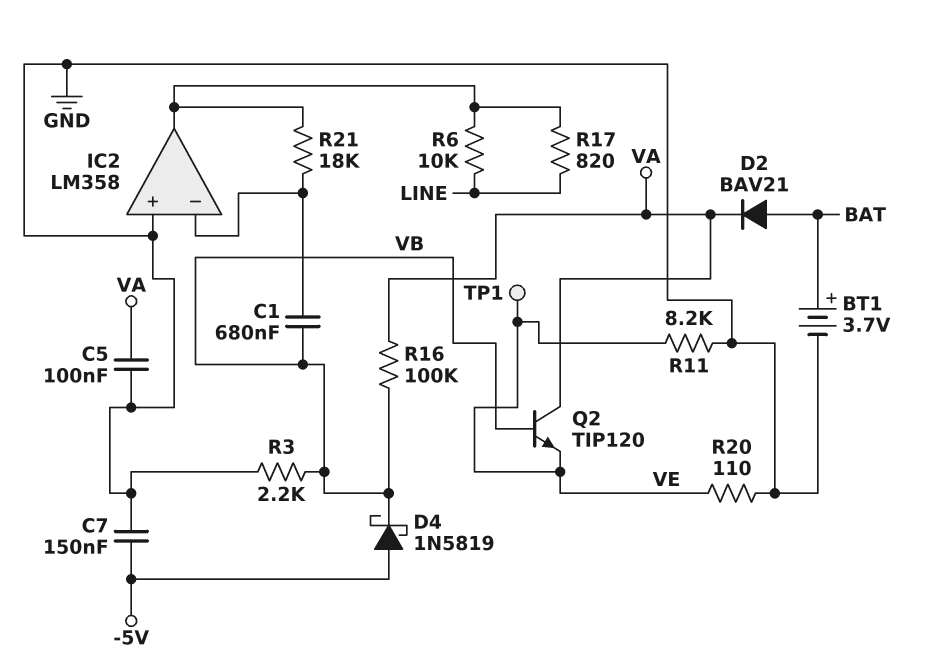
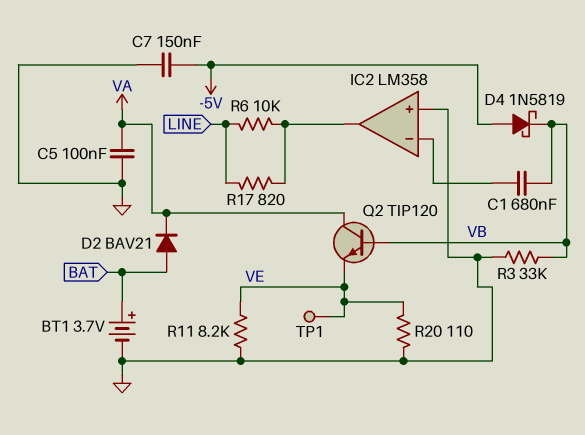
R3: 2.2k (GND, VB) -> 33k (GND, VB)
R16: 100k (VA, VB) -> none
R21: 18k (IC2/in-, IC2/out) -> none

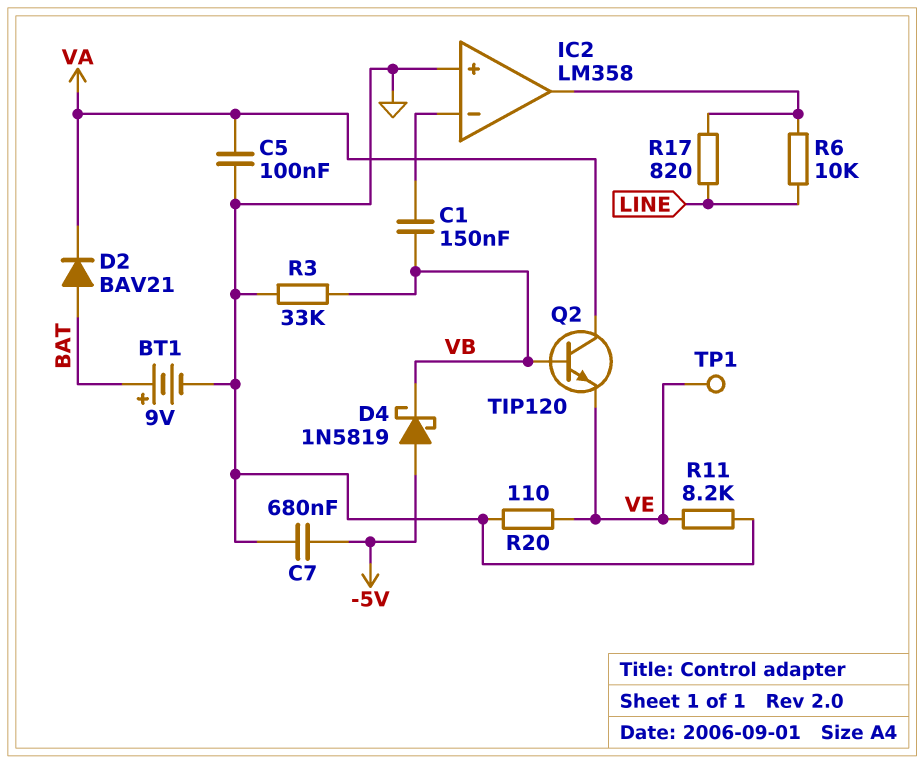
BT1: 3.7V (plus BAT, minus GND) -> 9V (plus BAT, minus GND)
C1: 680nF (IC2/in-, VB) -> 150nF (IC2/in-, VB)
C7: 150nF (-5V, GND) -> 680nF (-5V, GND)

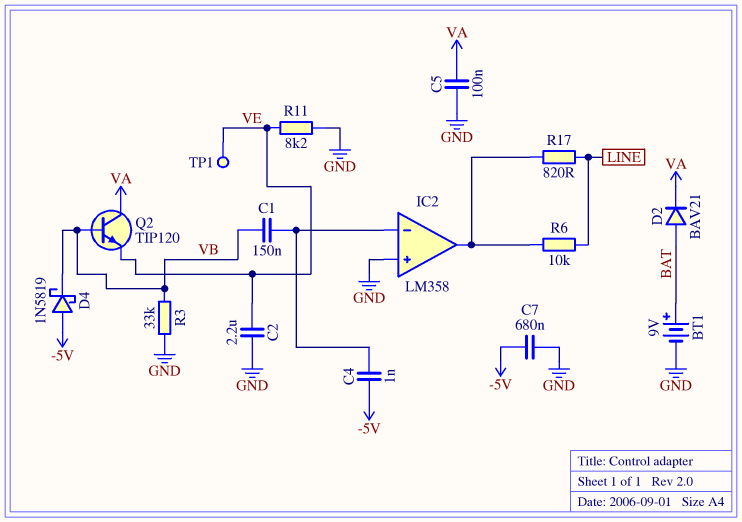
C2: none -> 2.2uF (GND, VE)
C4: none -> 1nF (-5V, IC2/in-)
R20: 110 (GND, VE) -> none

